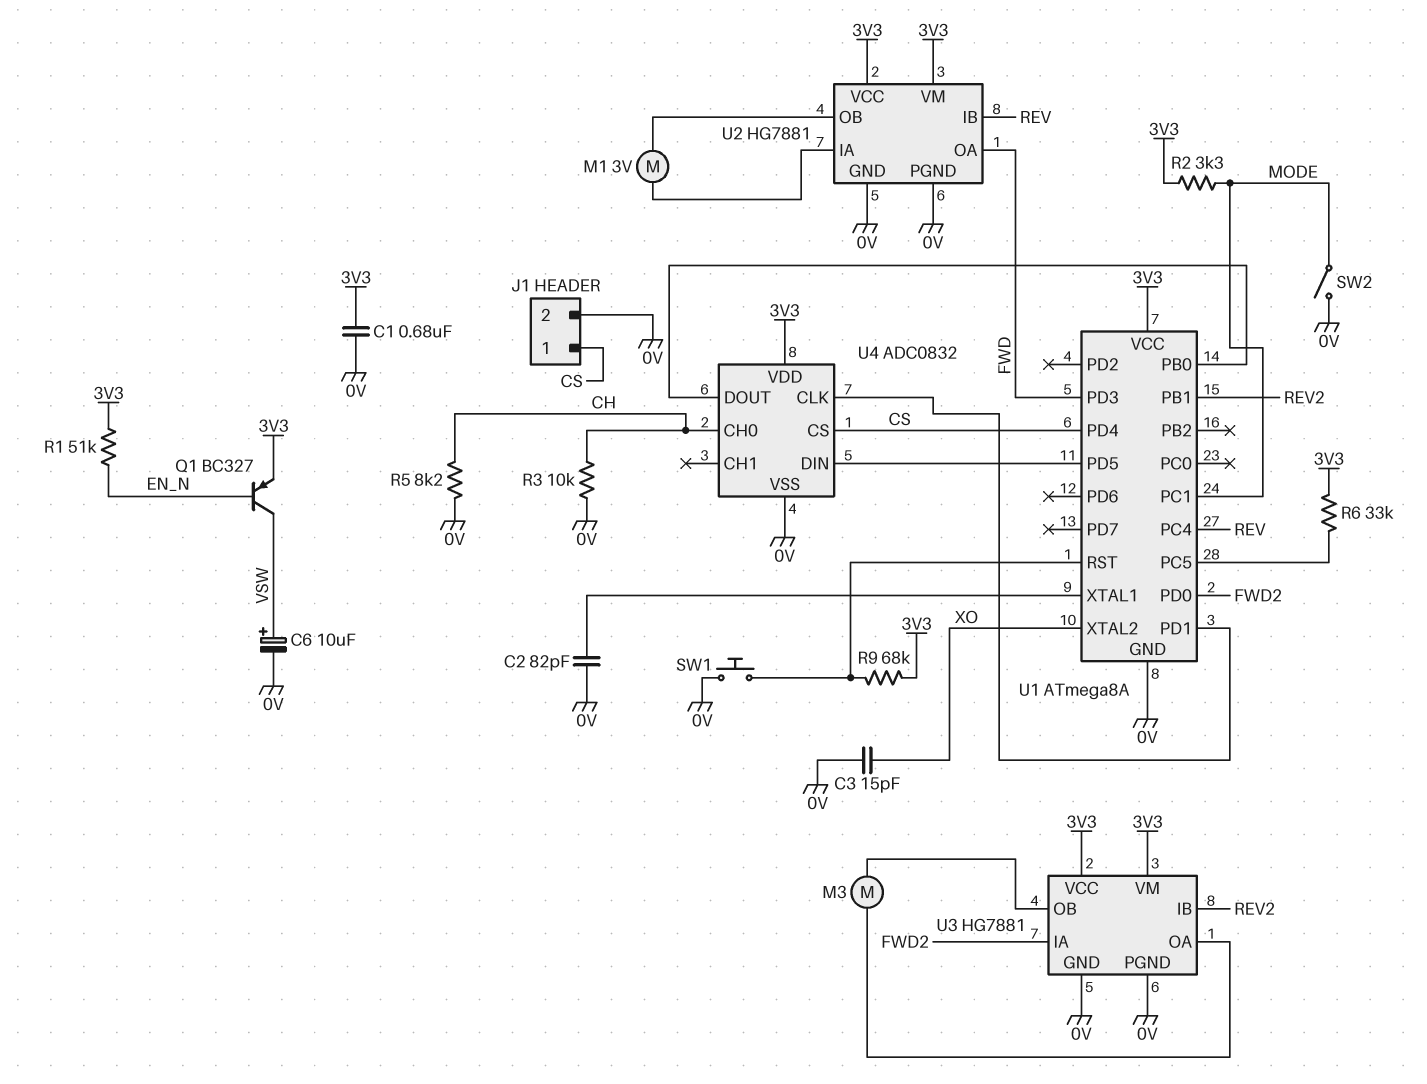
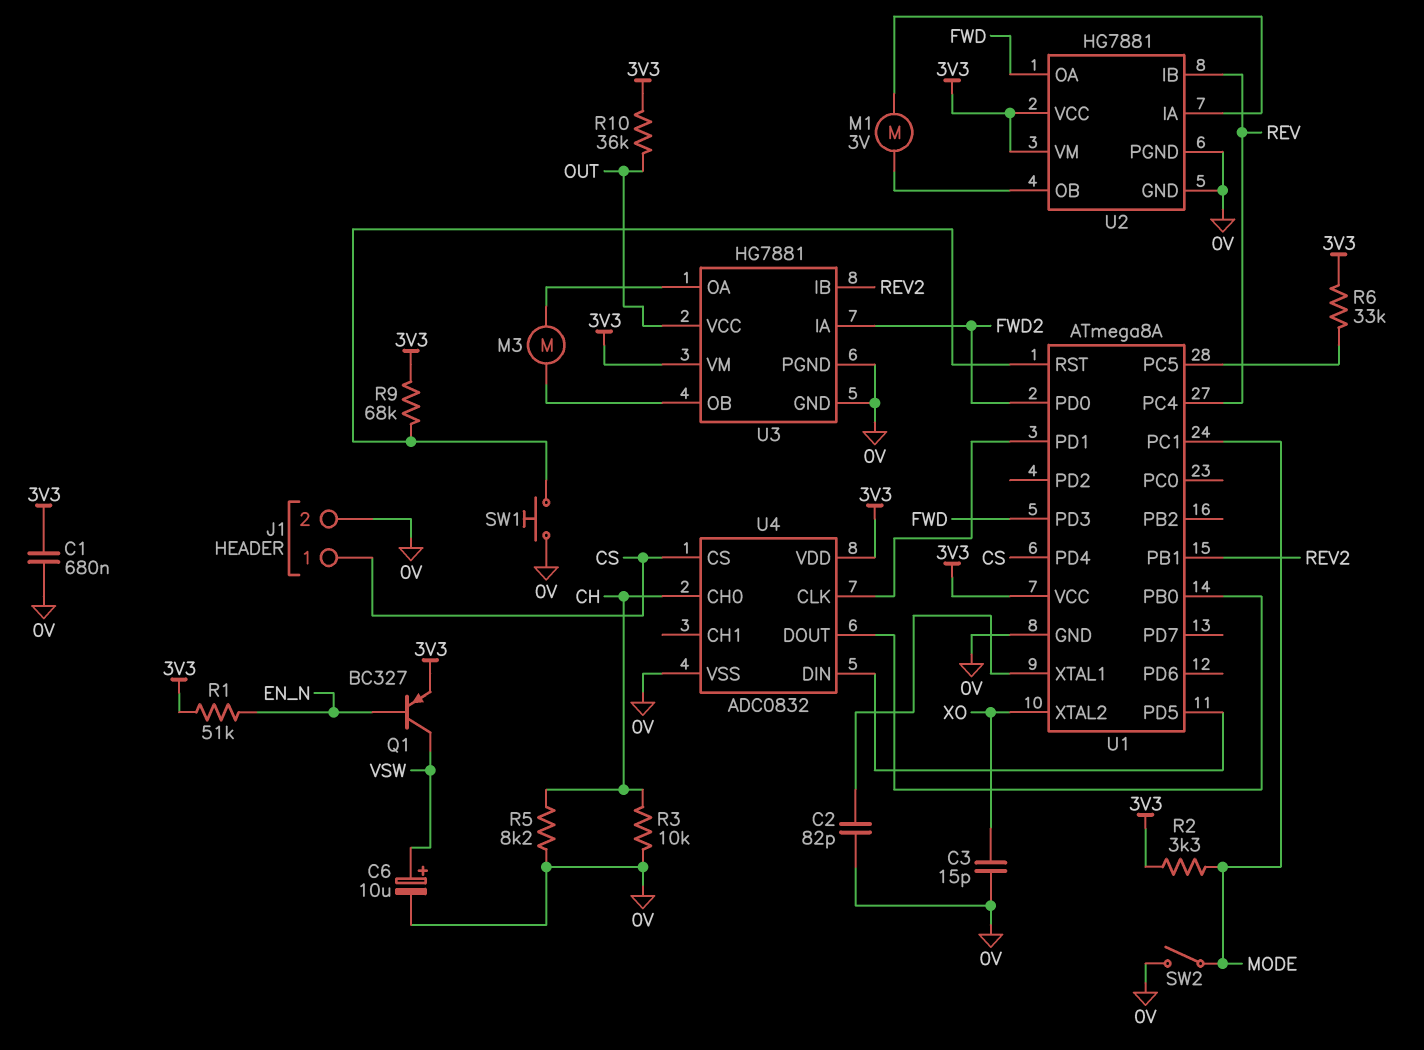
R10: none -> 36k (3V3, OUT)
U3 pin VCC: 3V3 -> OUT

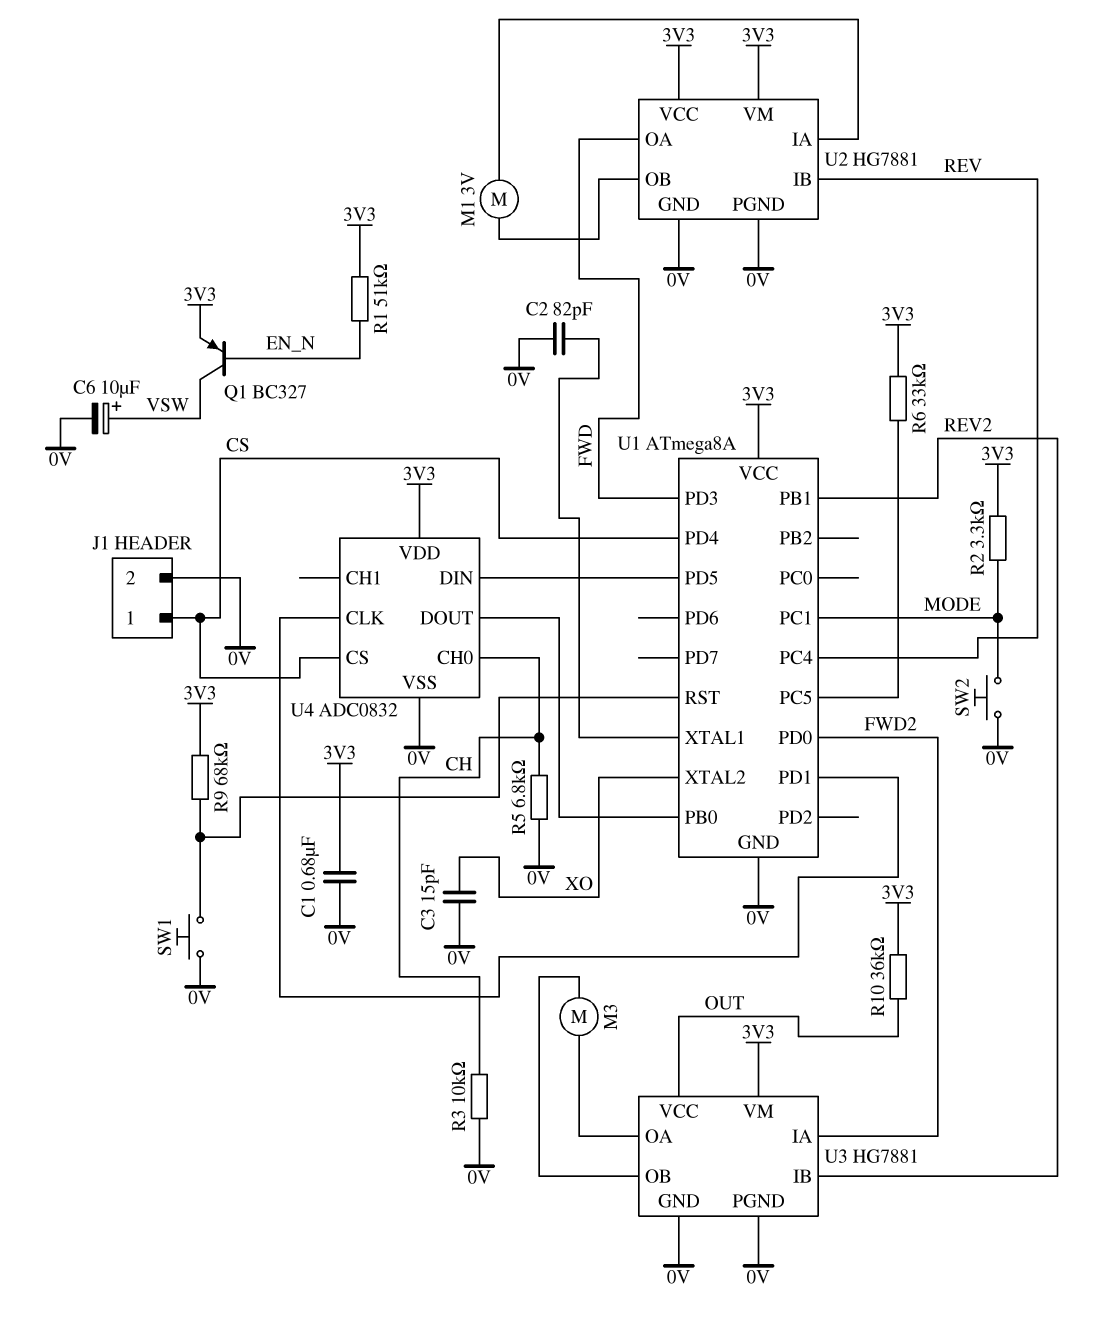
R5: 8.2k (0V, CH) -> 6.8k (0V, CH)
SW2: switch (0V, MODE) -> button (0V, MODE)

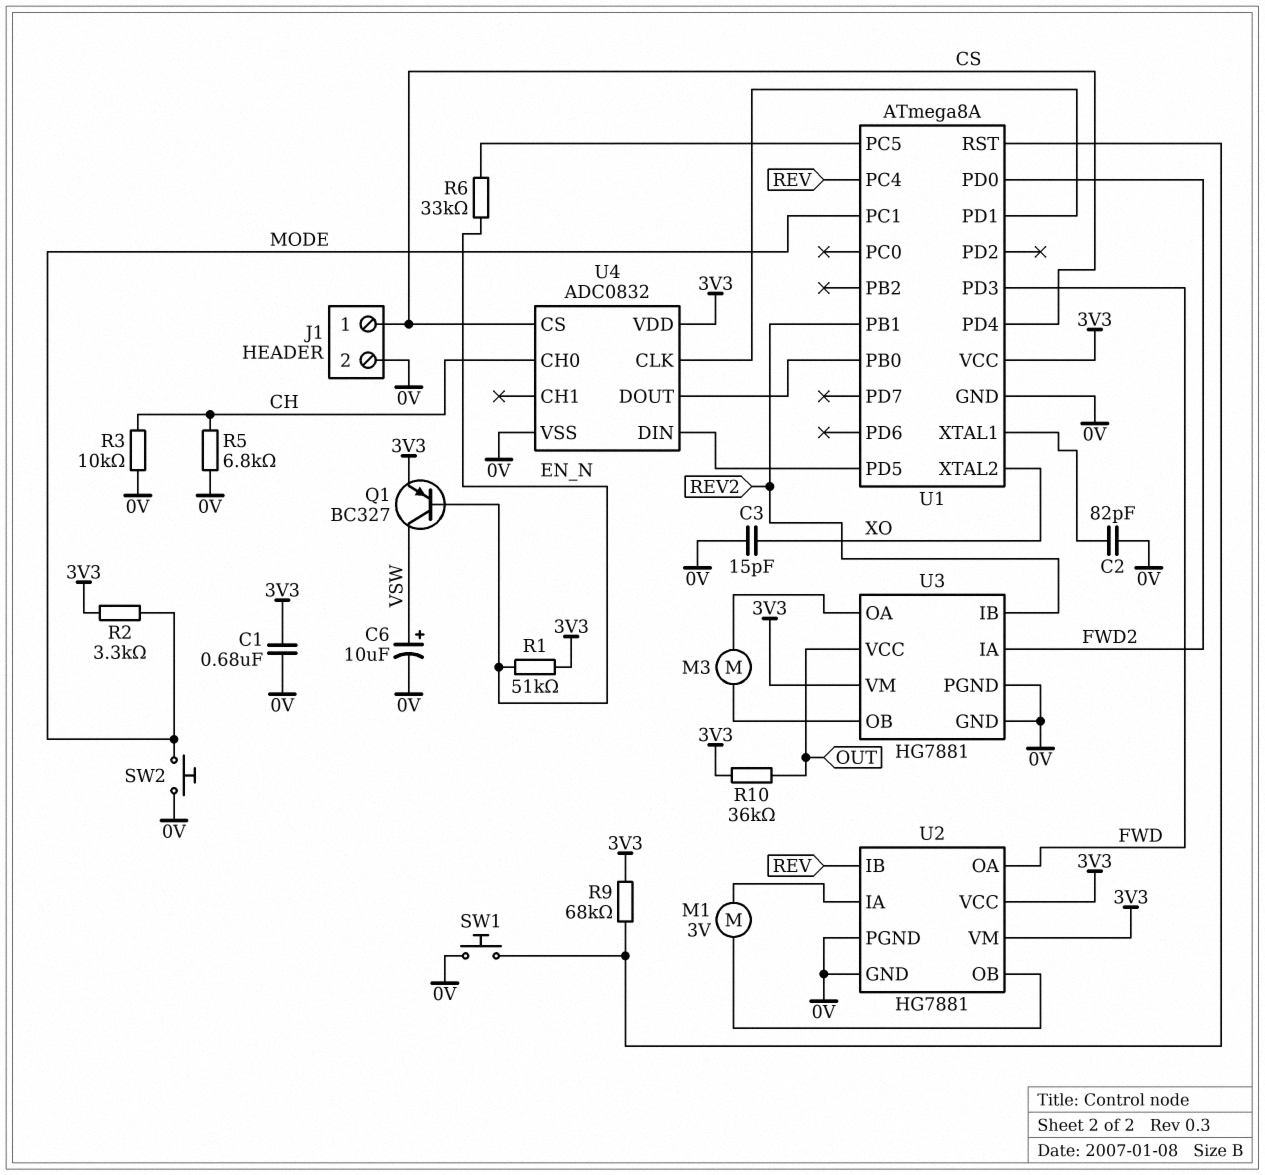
R6: 33k (3V3, U1/PC5) -> 33k (EN_N, U1/PC5)

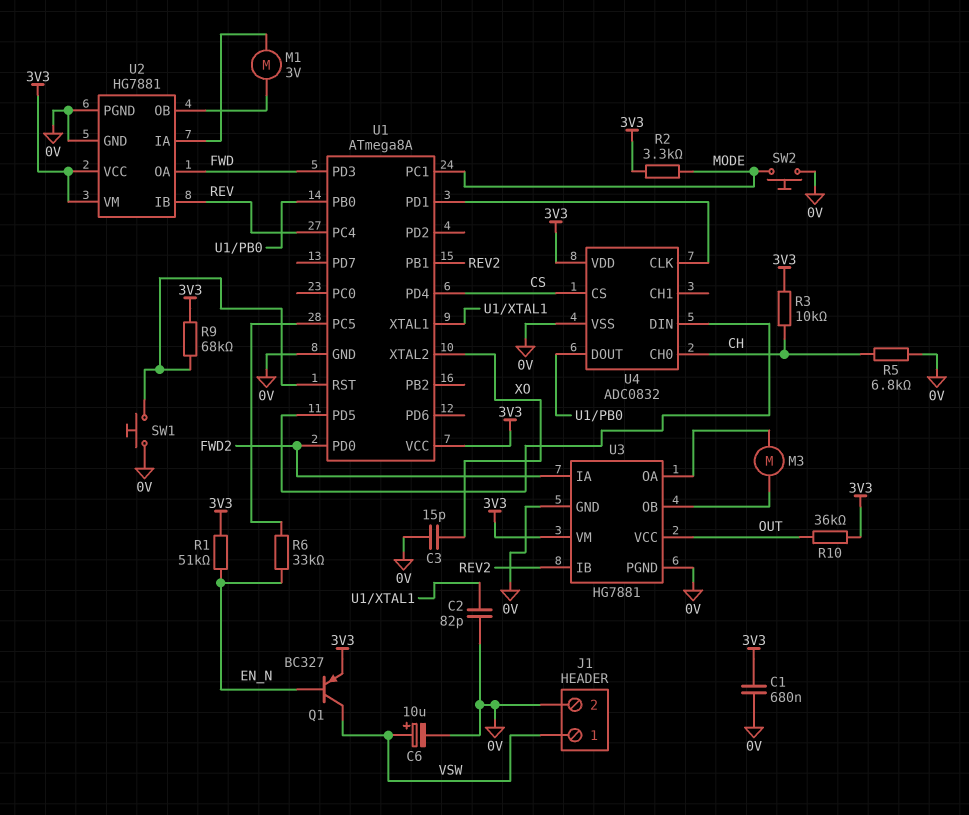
J1 pin 1: CS -> VSW
R3: 10k (0V, CH) -> 10k (3V3, CH)

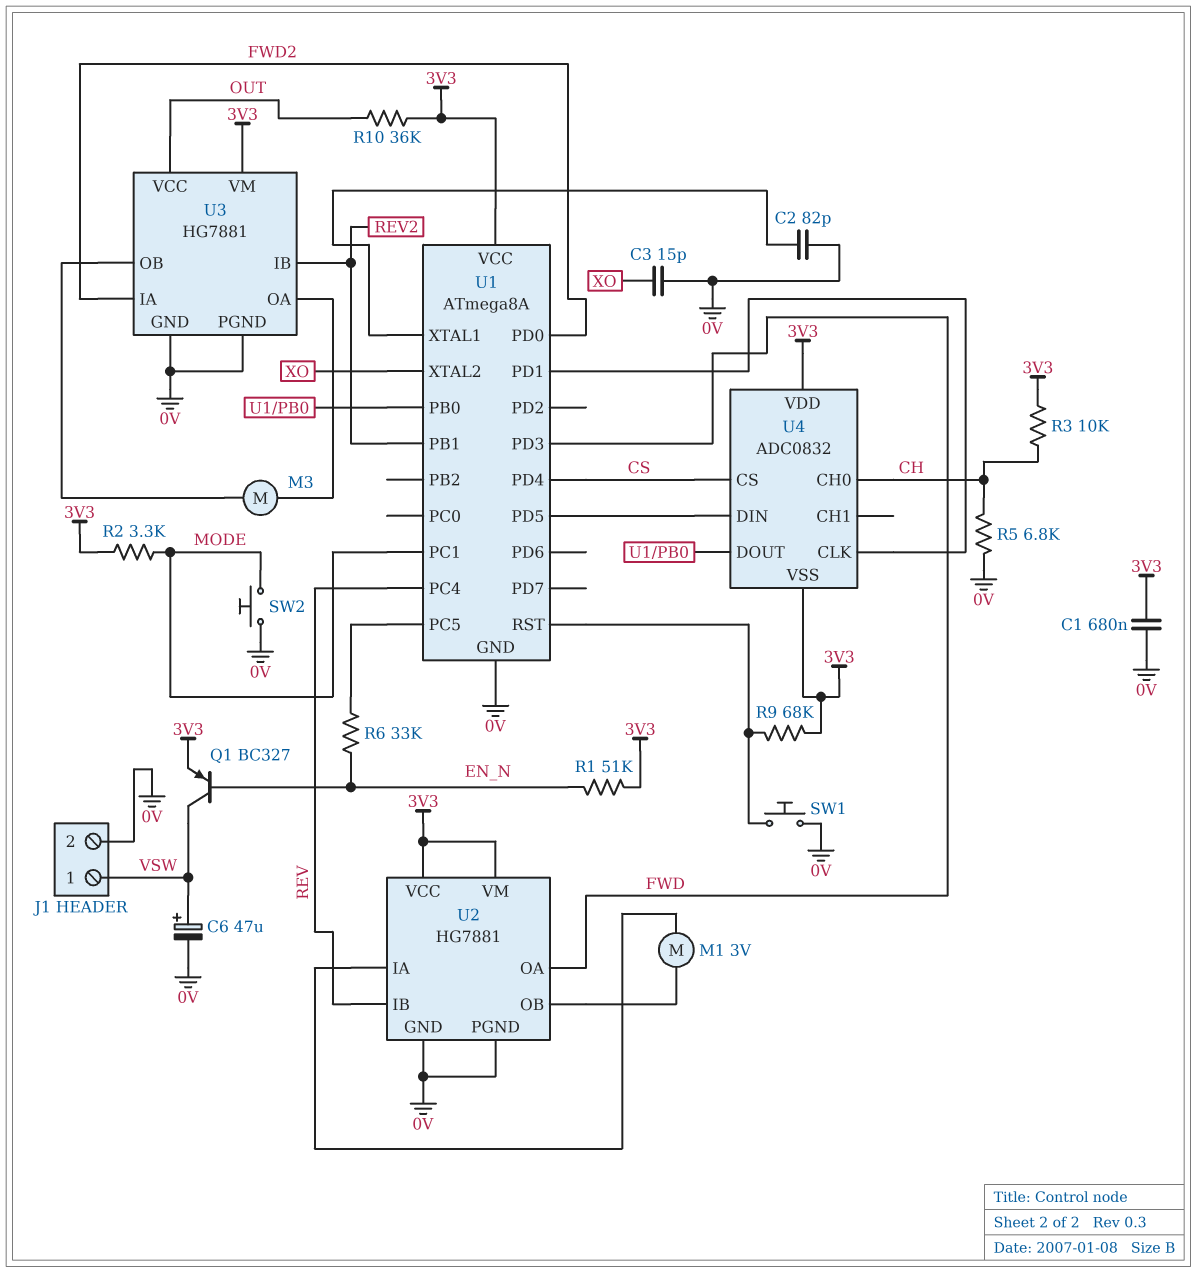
C6: 10uF (plus VSW, minus 0V) -> 47uF (plus VSW, minus 0V)
U4 pin VSS: 0V -> 3V3

